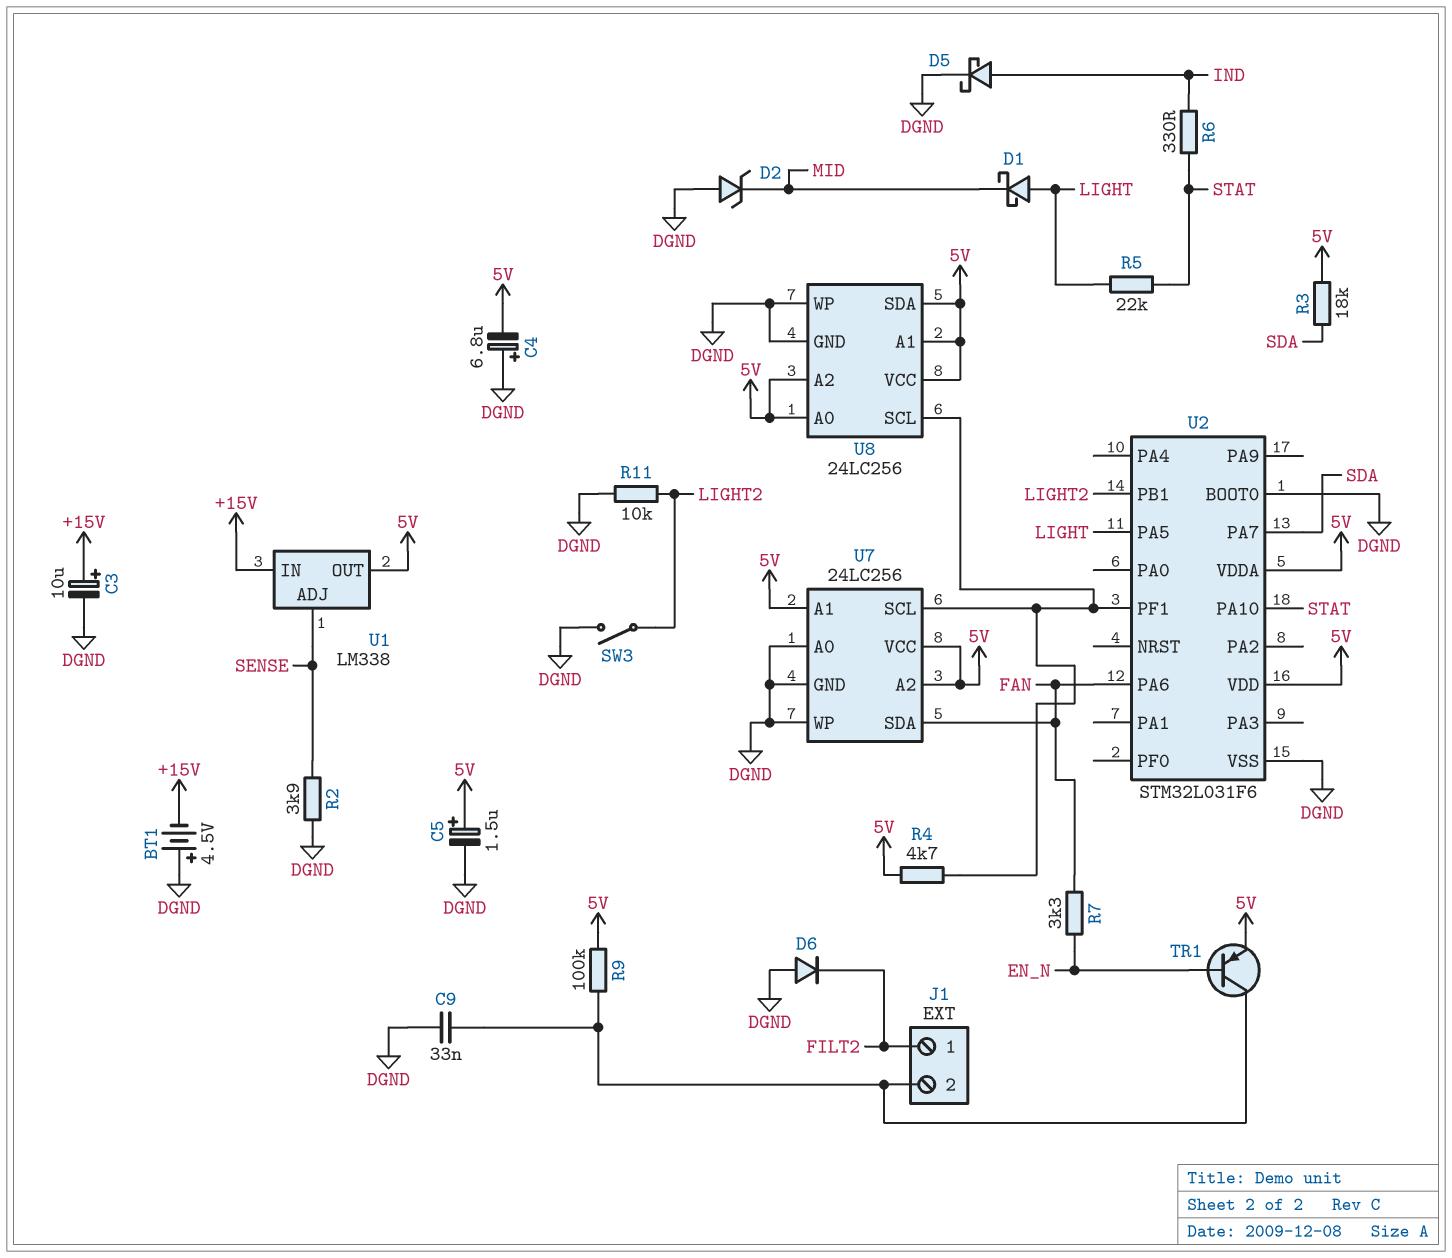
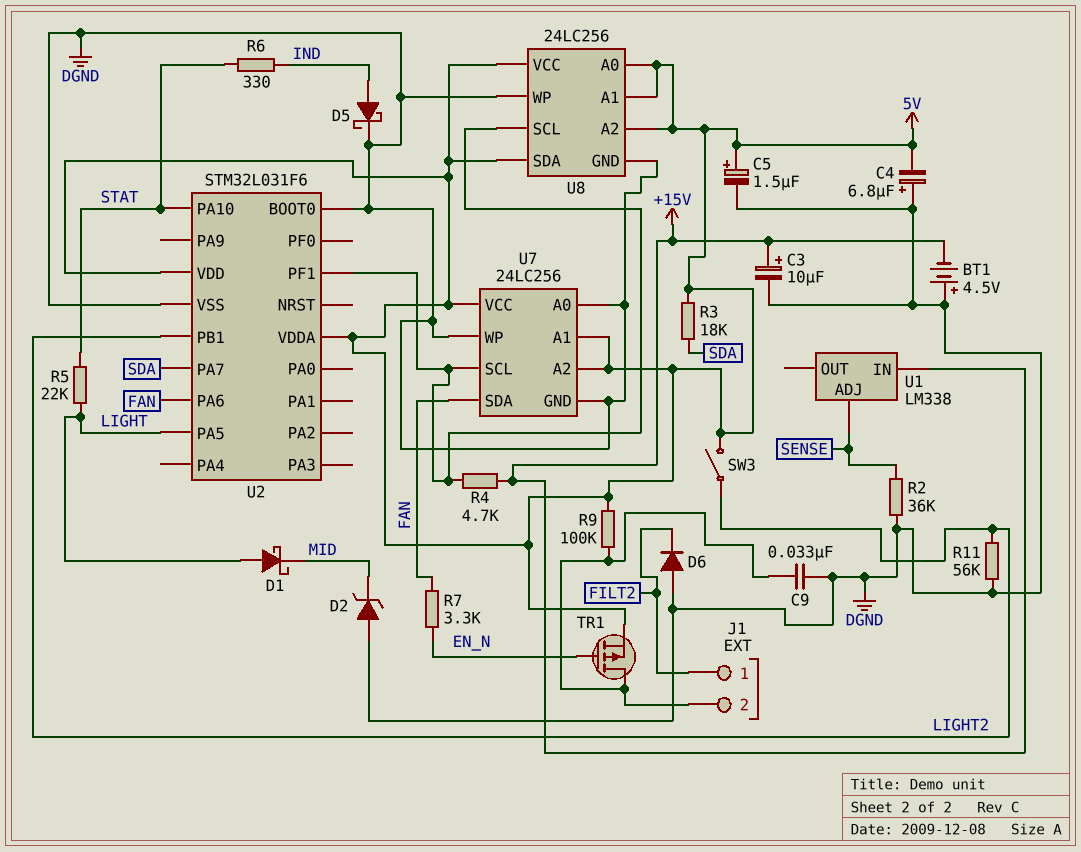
R2: 3.9k (DGND, SENSE) -> 36k (DGND, SENSE)
R4: 4.7k (5V, U2/PF1) -> 4.7k (+15V, U2/PF1)
R11: 10k (DGND, LIGHT2) -> 56k (DGND, LIGHT2)
SW3: switch (DGND, LIGHT2) -> switch (5V, LIGHT2)
TR1: PNP (B EN_N, C J1/2, E 5V) -> PMOS (G EN_N, D J1/2, S 5V)
U1 pin OUT: 5V -> none

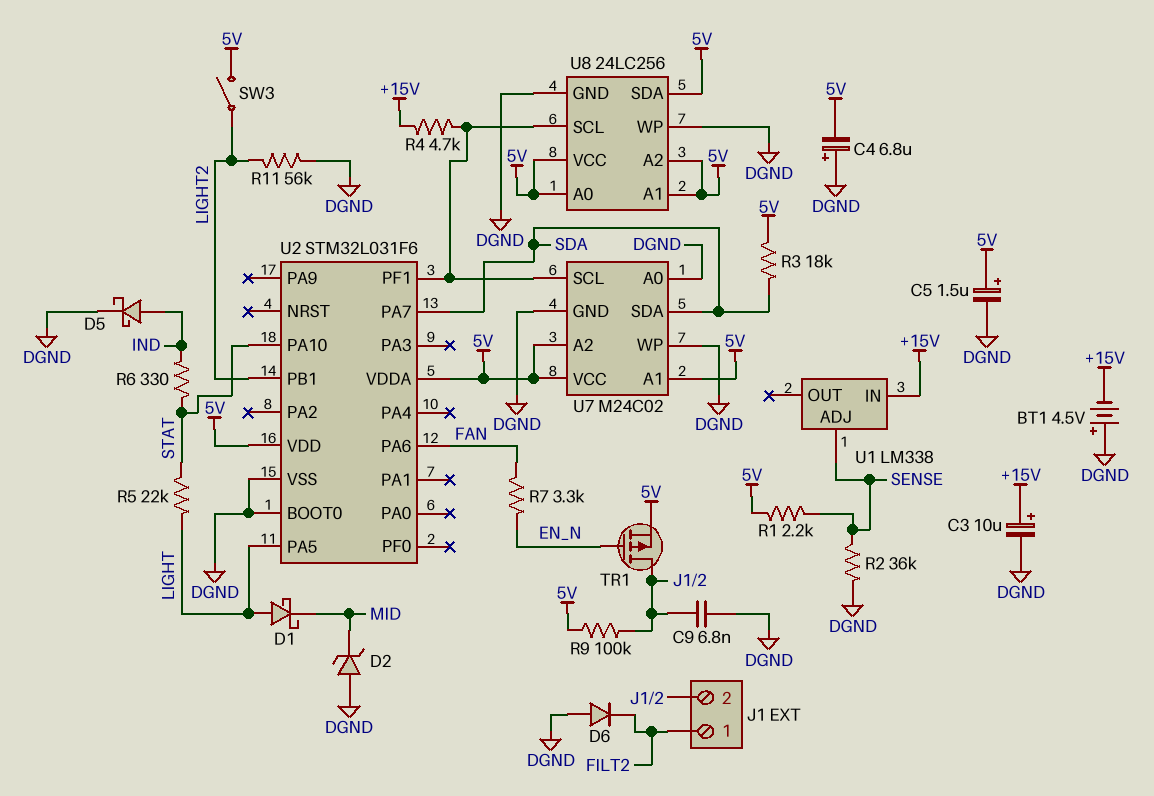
C9: 33nF (DGND, J1/2) -> 6.8nF (DGND, J1/2)
R1: none -> 2.2k (5V, SENSE)
U7: 24LC256 -> M24C02
U7 pin SDA: FAN -> SDA

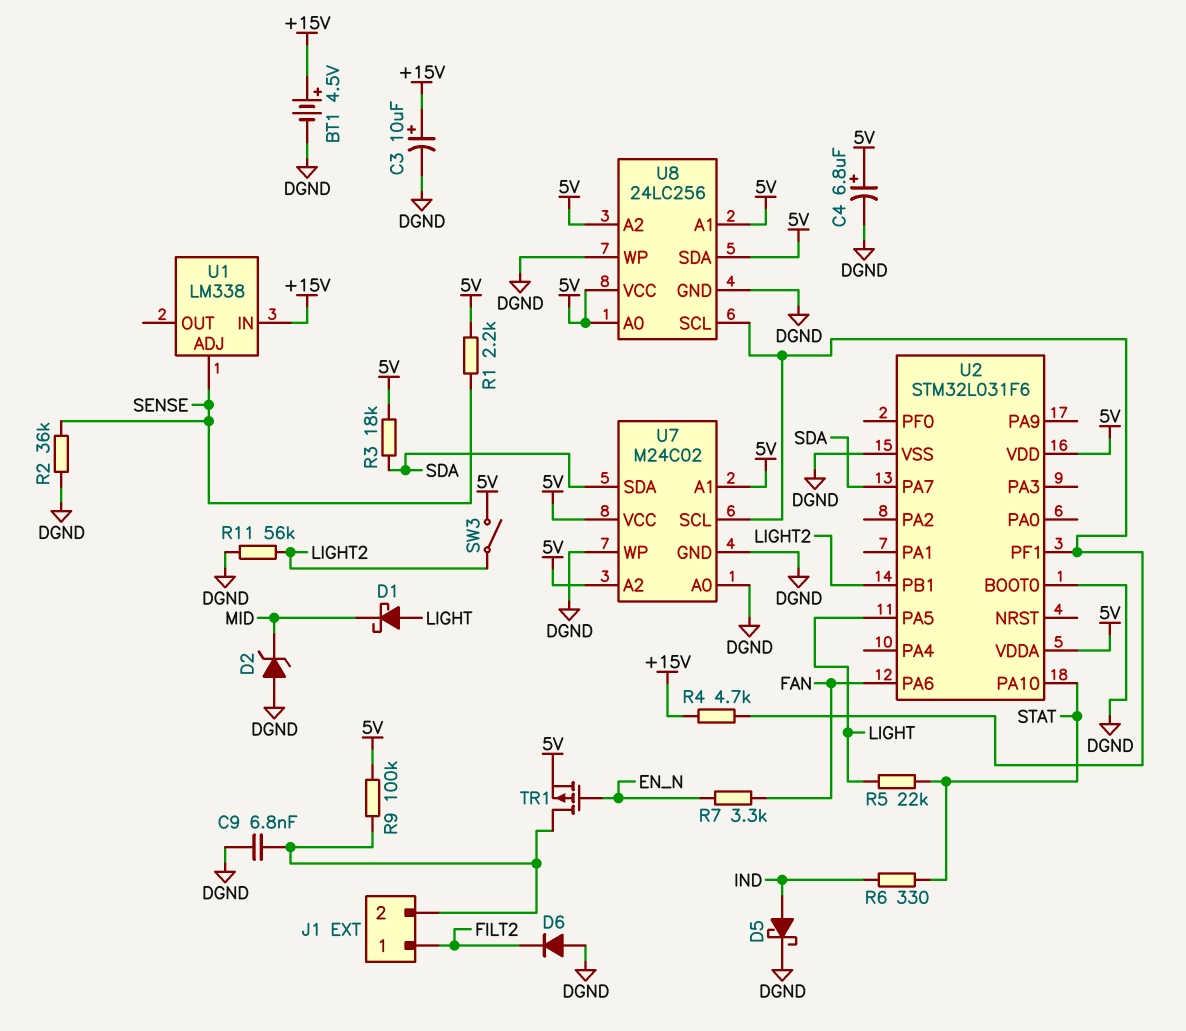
BT1: 4.5V (plus DGND, minus +15V) -> 4.5V (plus +15V, minus DGND)
C4: 6.8uF (plus DGND, minus 5V) -> 6.8uF (plus 5V, minus DGND)
C5: 1.5uF (plus 5V, minus DGND) -> none

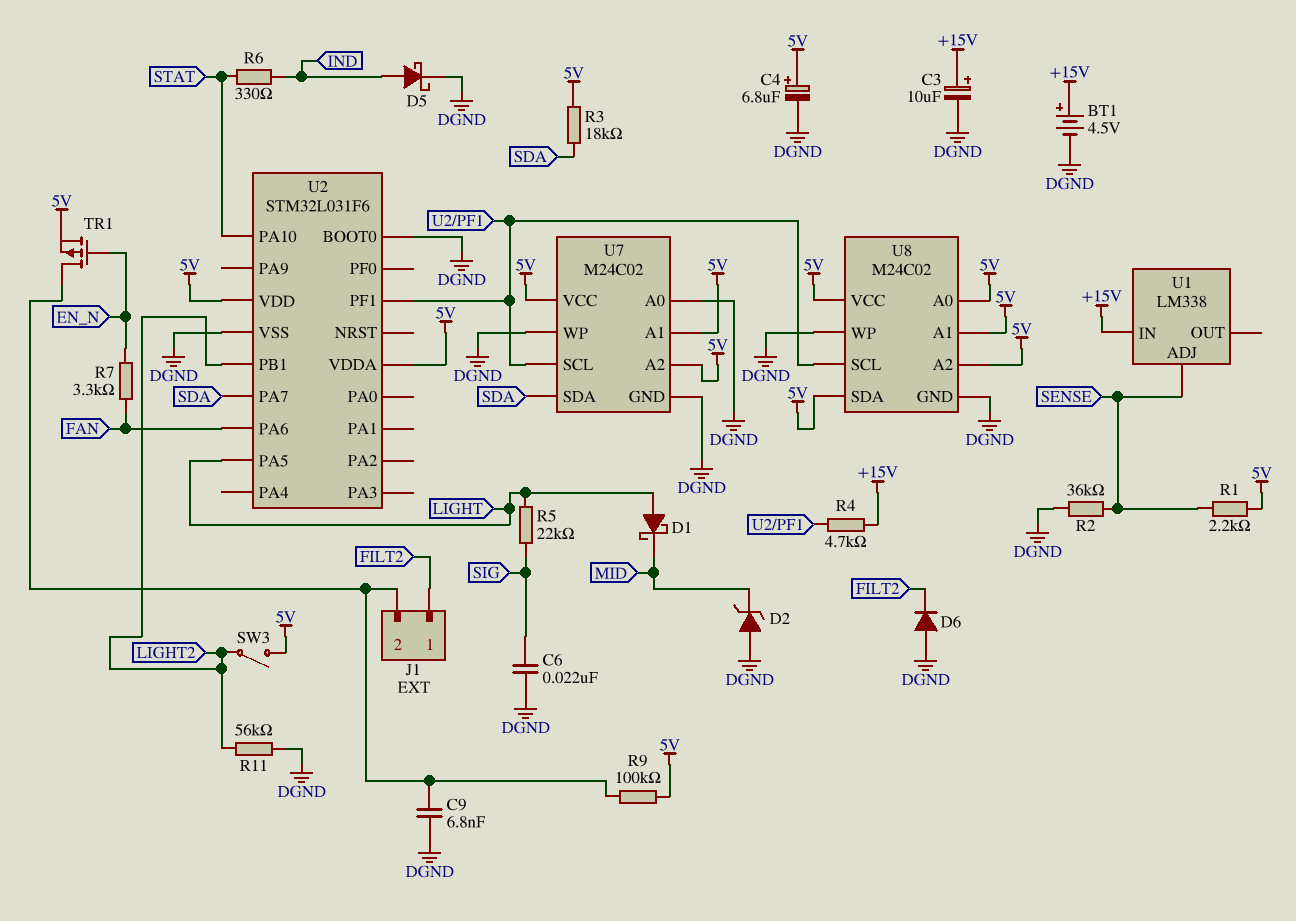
C6: none -> 22nF (DGND, SIG)
R5: 22k (LIGHT, STAT) -> 22k (LIGHT, SIG)
U8: 24LC256 -> M24C02

